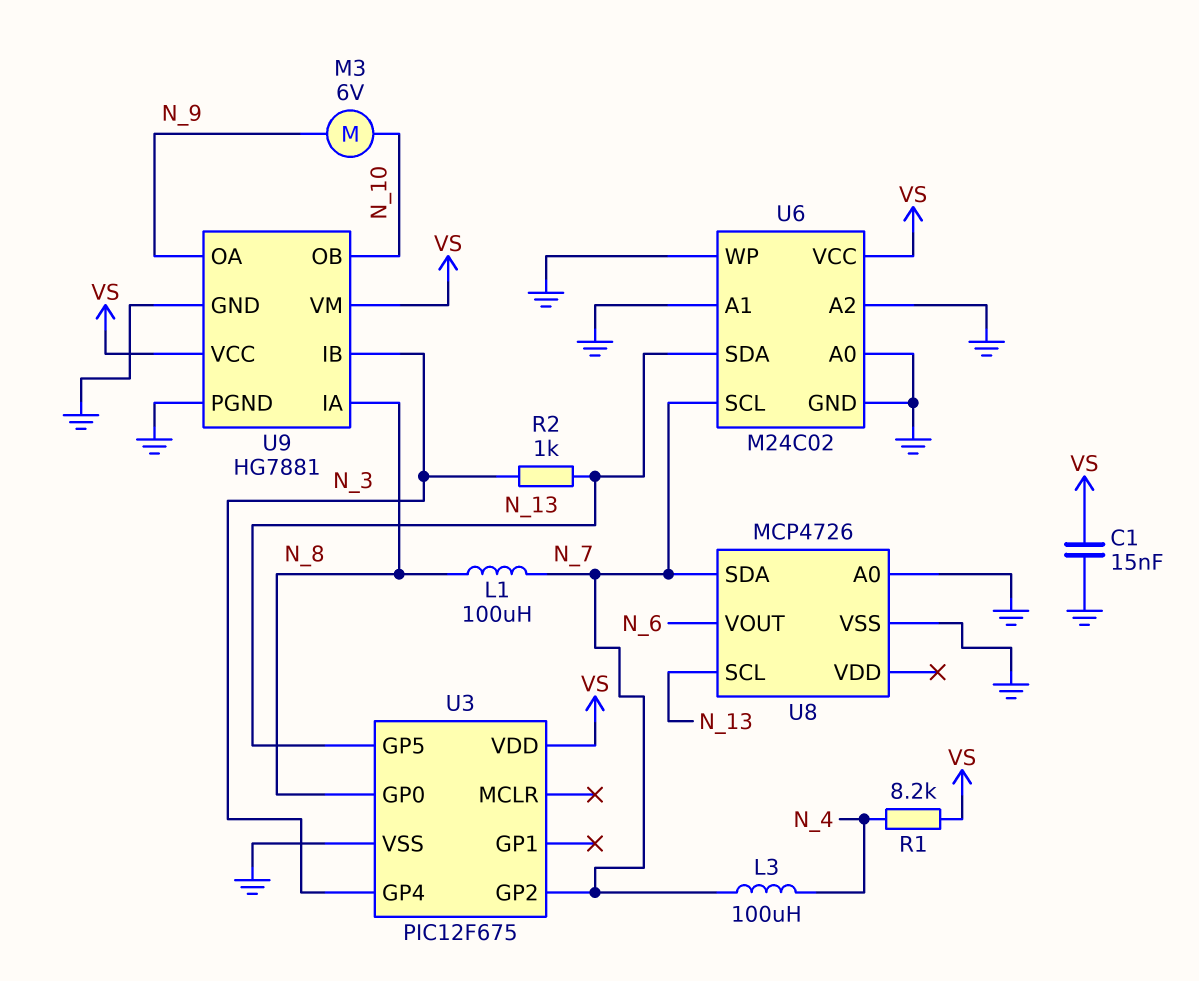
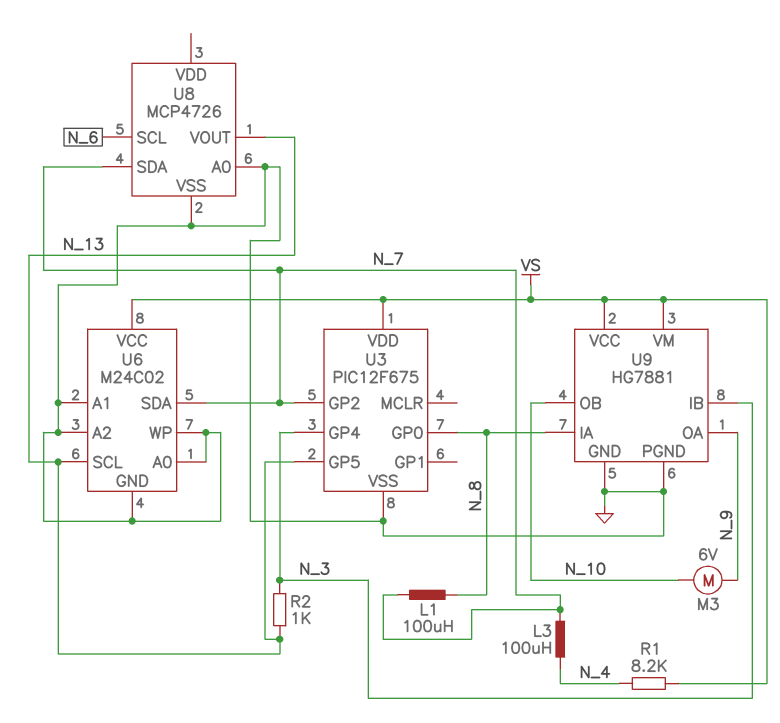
C1: 15nF (GND, VS) -> none
U6 pin SCL: N_7 -> N_13
U6 pin SDA: N_13 -> N_7
U8 pin SCL: N_13 -> N_6
U8 pin VOUT: N_6 -> N_13

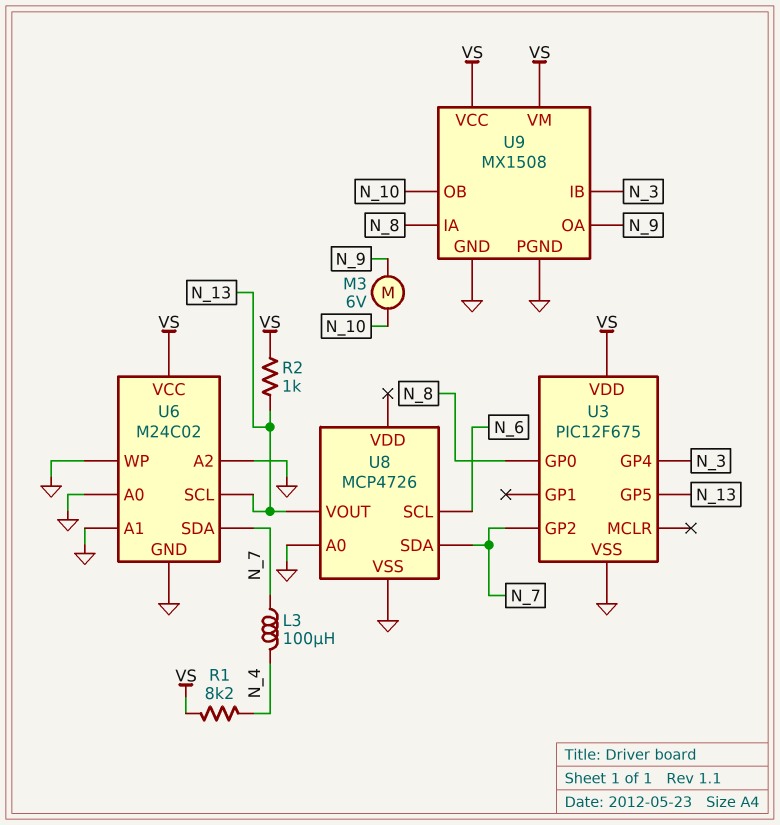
L1: 100uH (N_7, N_8) -> none
R2: 1k (N_3, N_13) -> 1k (N_13, VS)
U9: HG7881 -> MX1508

